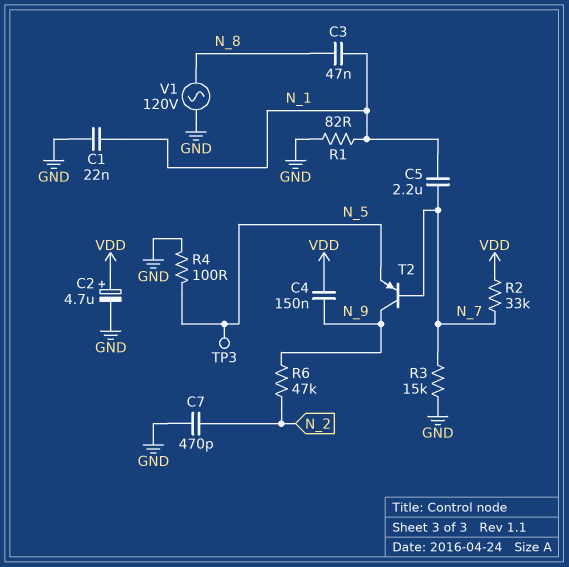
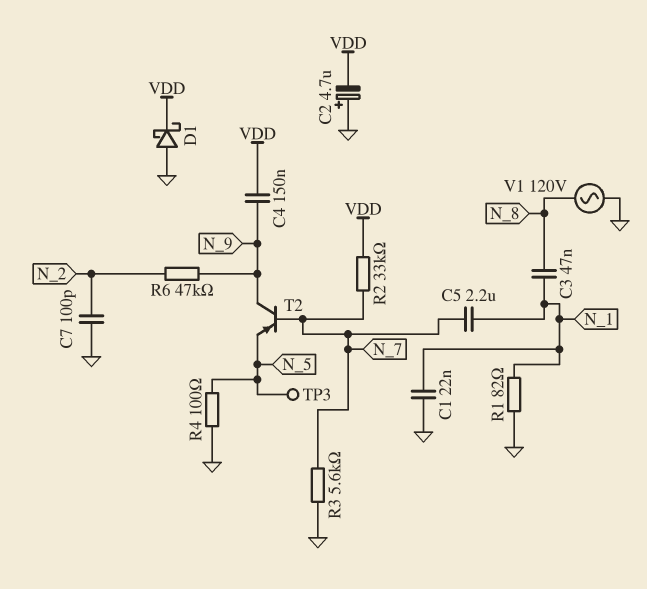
C2: 4.7uF (plus VDD, minus GND) -> 4.7uF (plus GND, minus VDD)
C7: 470pF (GND, N_2) -> 100pF (GND, N_2)
D1: none -> schottky (A GND, K VDD)
R3: 15k (GND, N_7) -> 5.6k (GND, N_7)

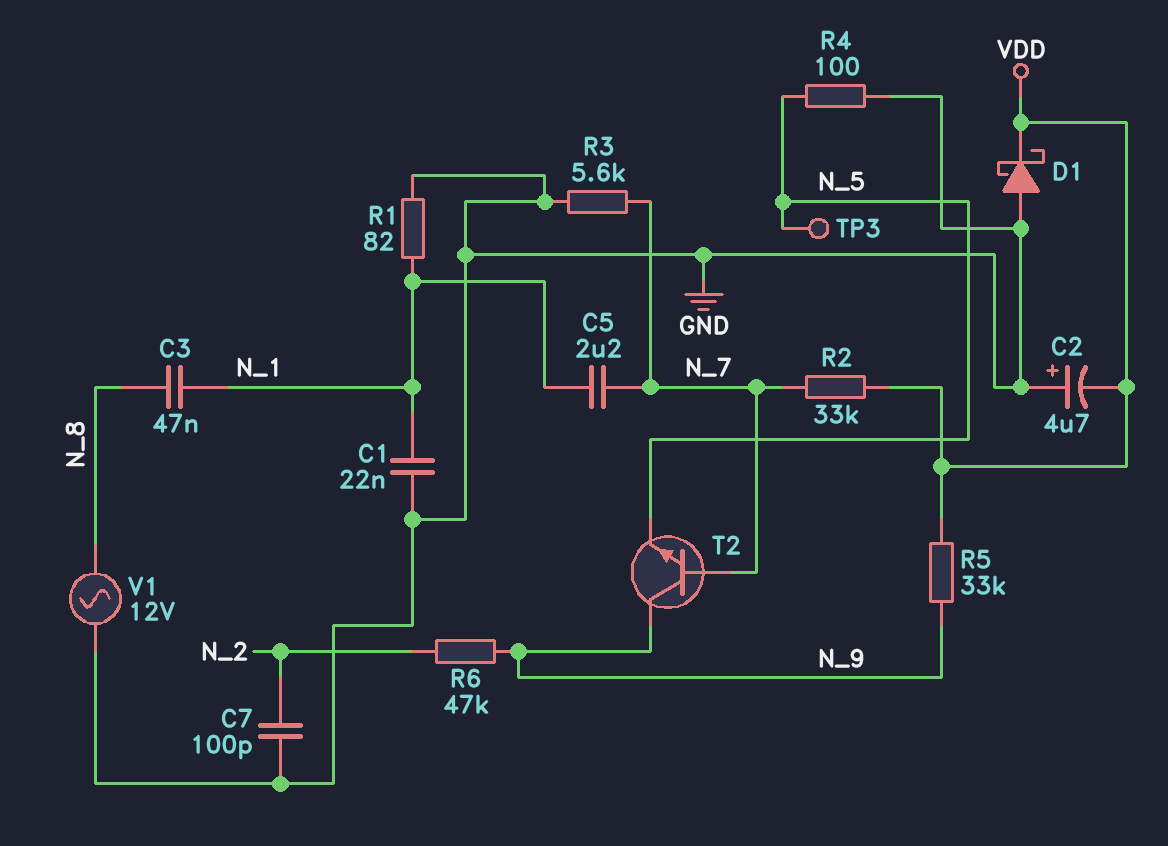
C4: 150nF (N_9, VDD) -> none
R5: none -> 33k (N_9, VDD)
T2: PNP (B N_7, C N_9, E N_5) -> NPN (B N_7, C N_9, E N_5)
V1: AC 120V (GND, N_8) -> AC 12V (GND, N_8)

